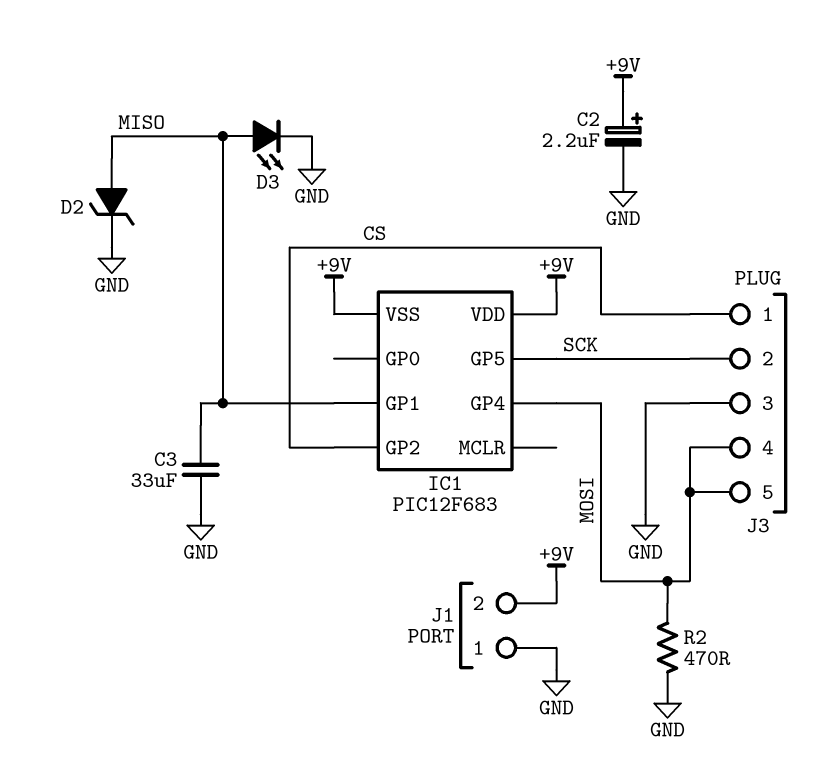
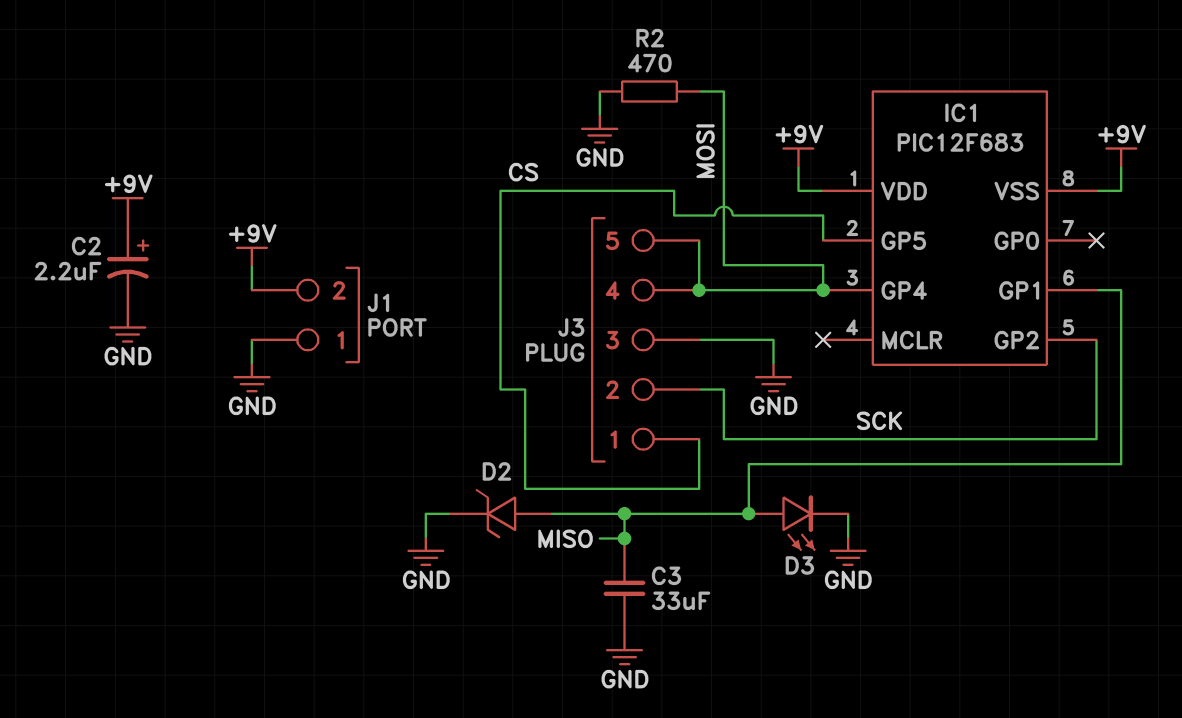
IC1 pin GP2: CS -> SCK
IC1 pin GP5: SCK -> CS

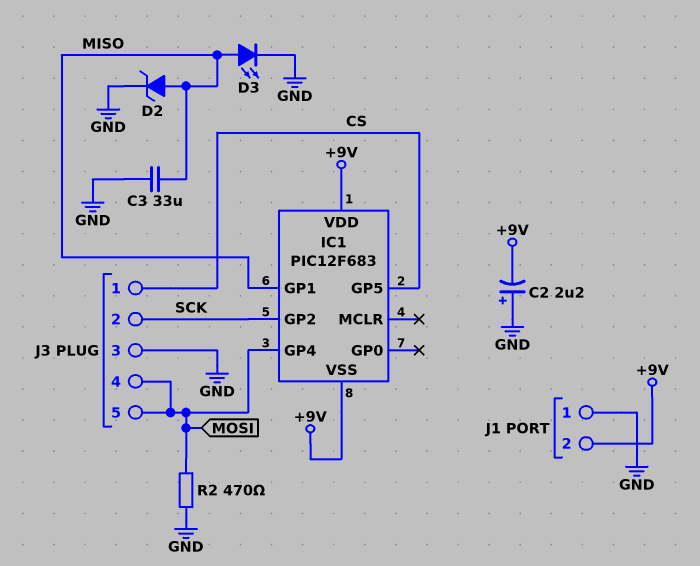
C2: 2.2uF (plus +9V, minus GND) -> 2.2uF (plus GND, minus +9V)

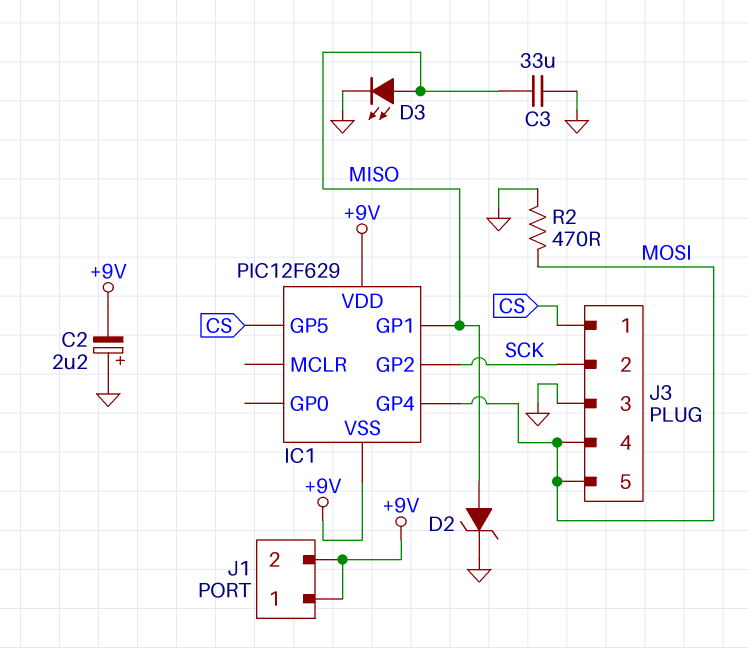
IC1: PIC12F683 -> PIC12F629
J1 pin 1: GND -> +9V

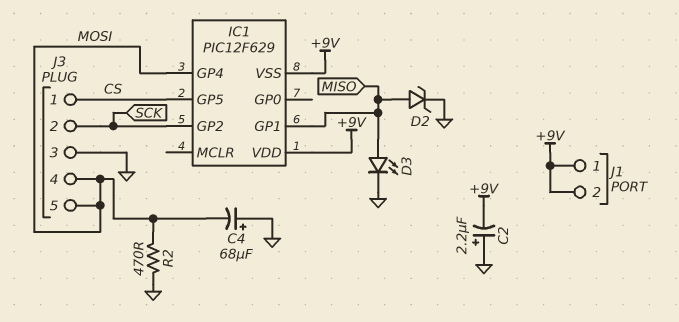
C3: 33uF (GND, MISO) -> none
C4: none -> 68uF (plus GND, minus MOSI)

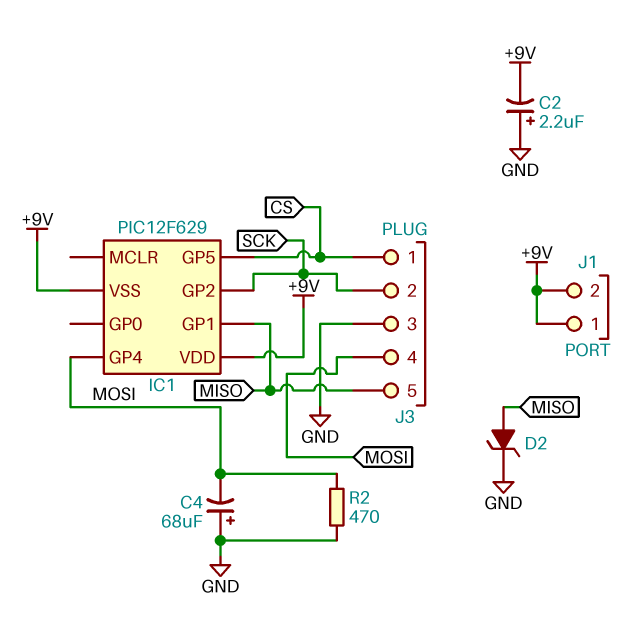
D3: LED (A MISO, K GND) -> none
J3 pin 5: MOSI -> MISO

